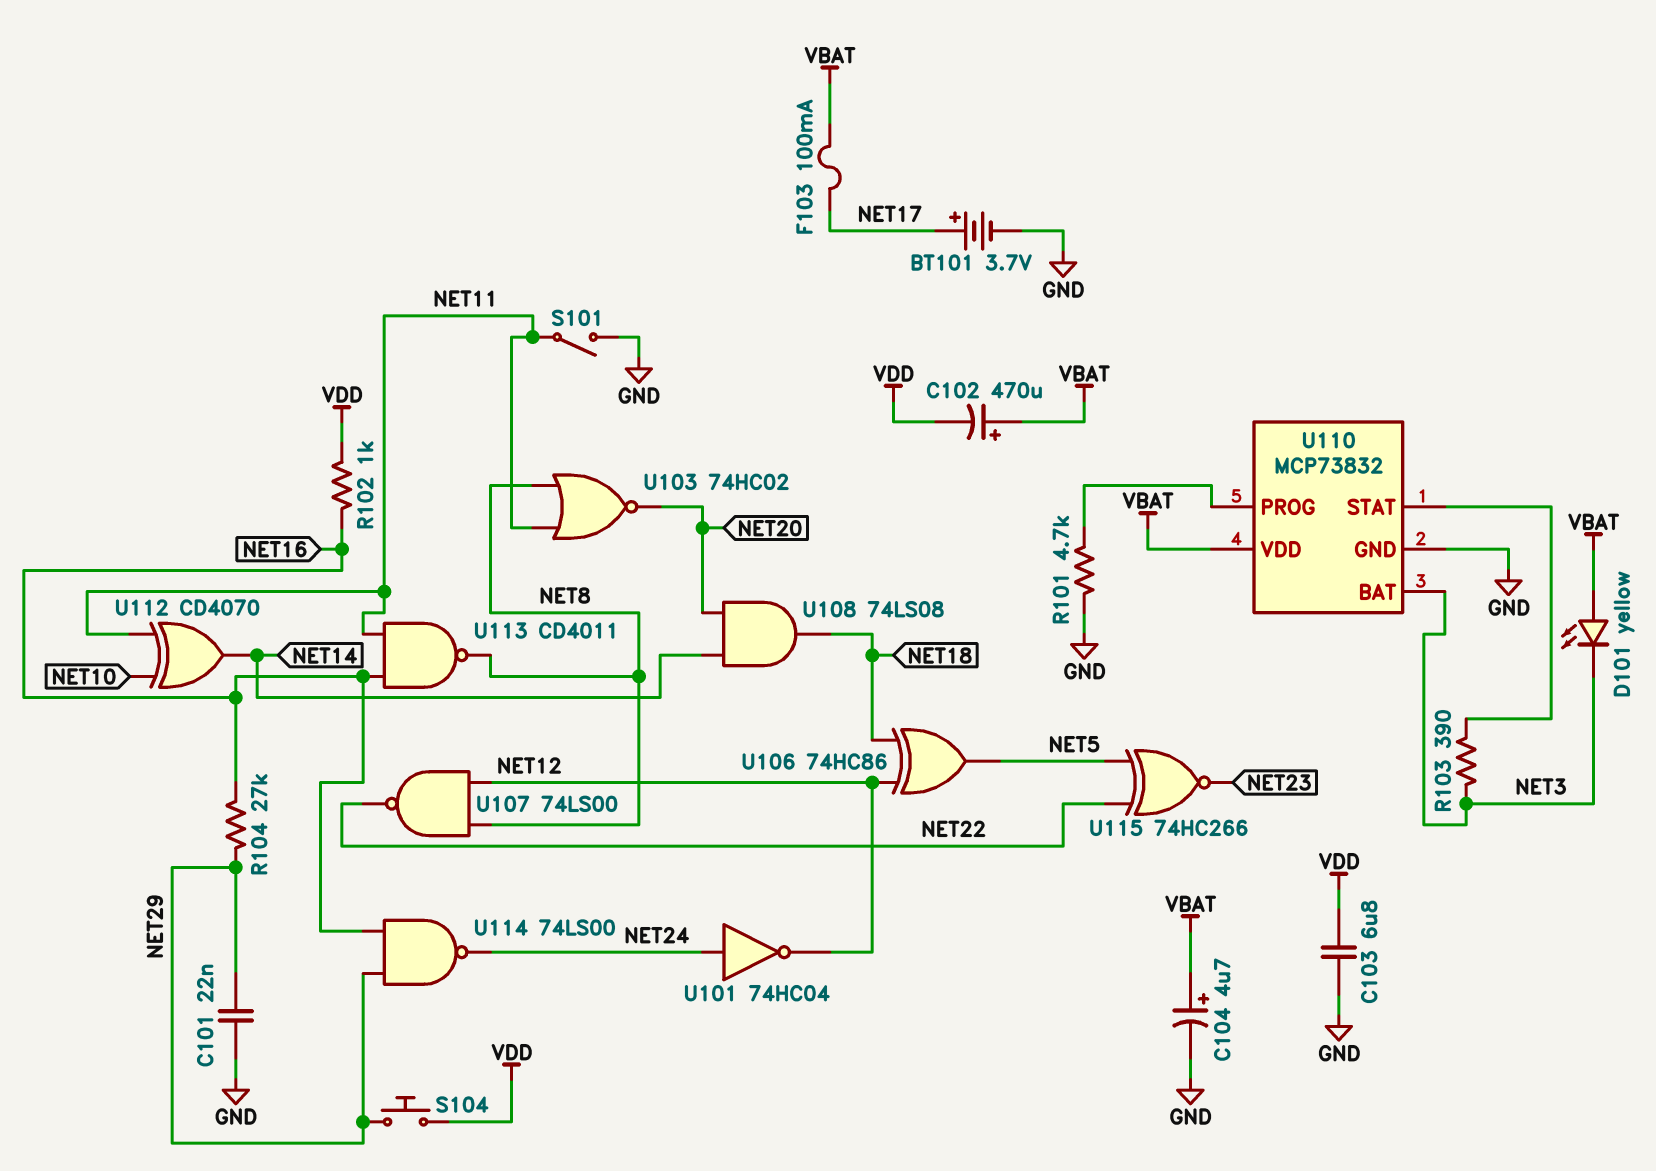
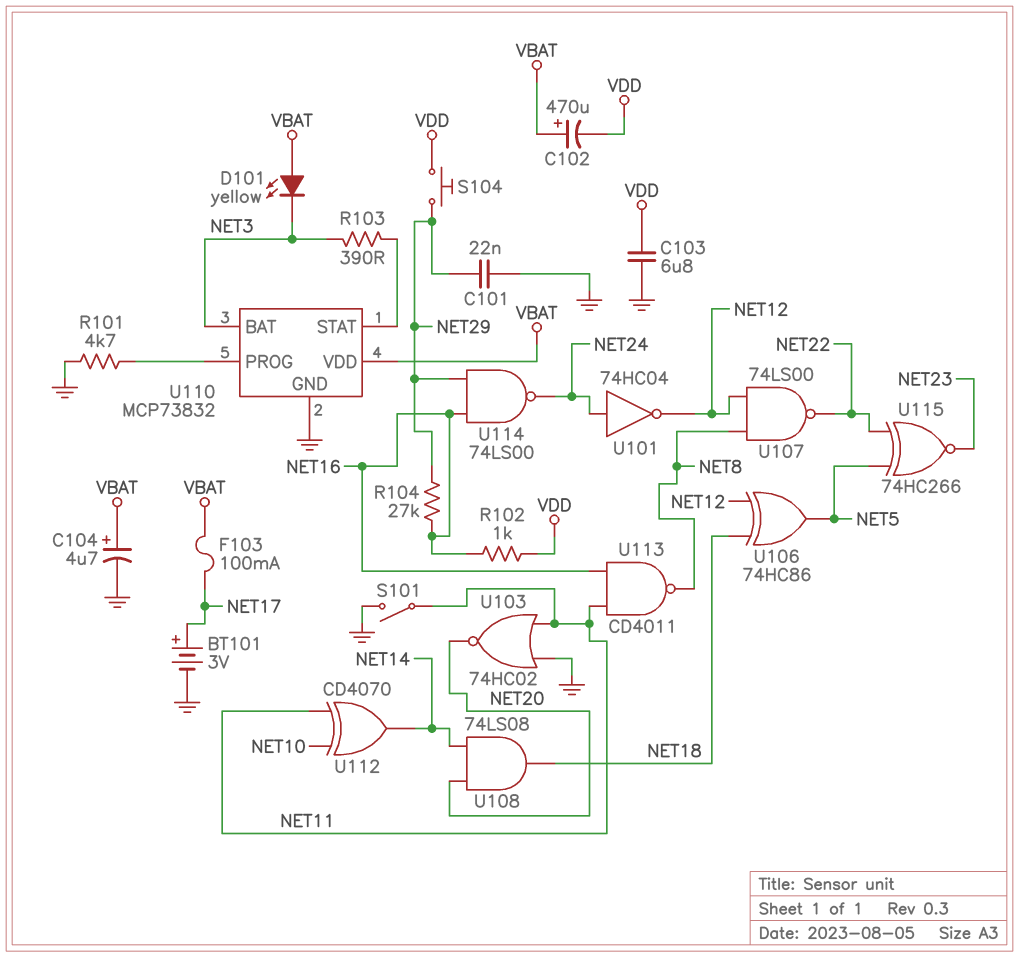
BT101: 3.7V (plus NET17, minus GND) -> 3V (plus NET17, minus GND)
U103: NOR 74HC02 (in NET8, in NET11, out NET20) -> NOR 74HC02 (in GND, in NET11, out NET20)

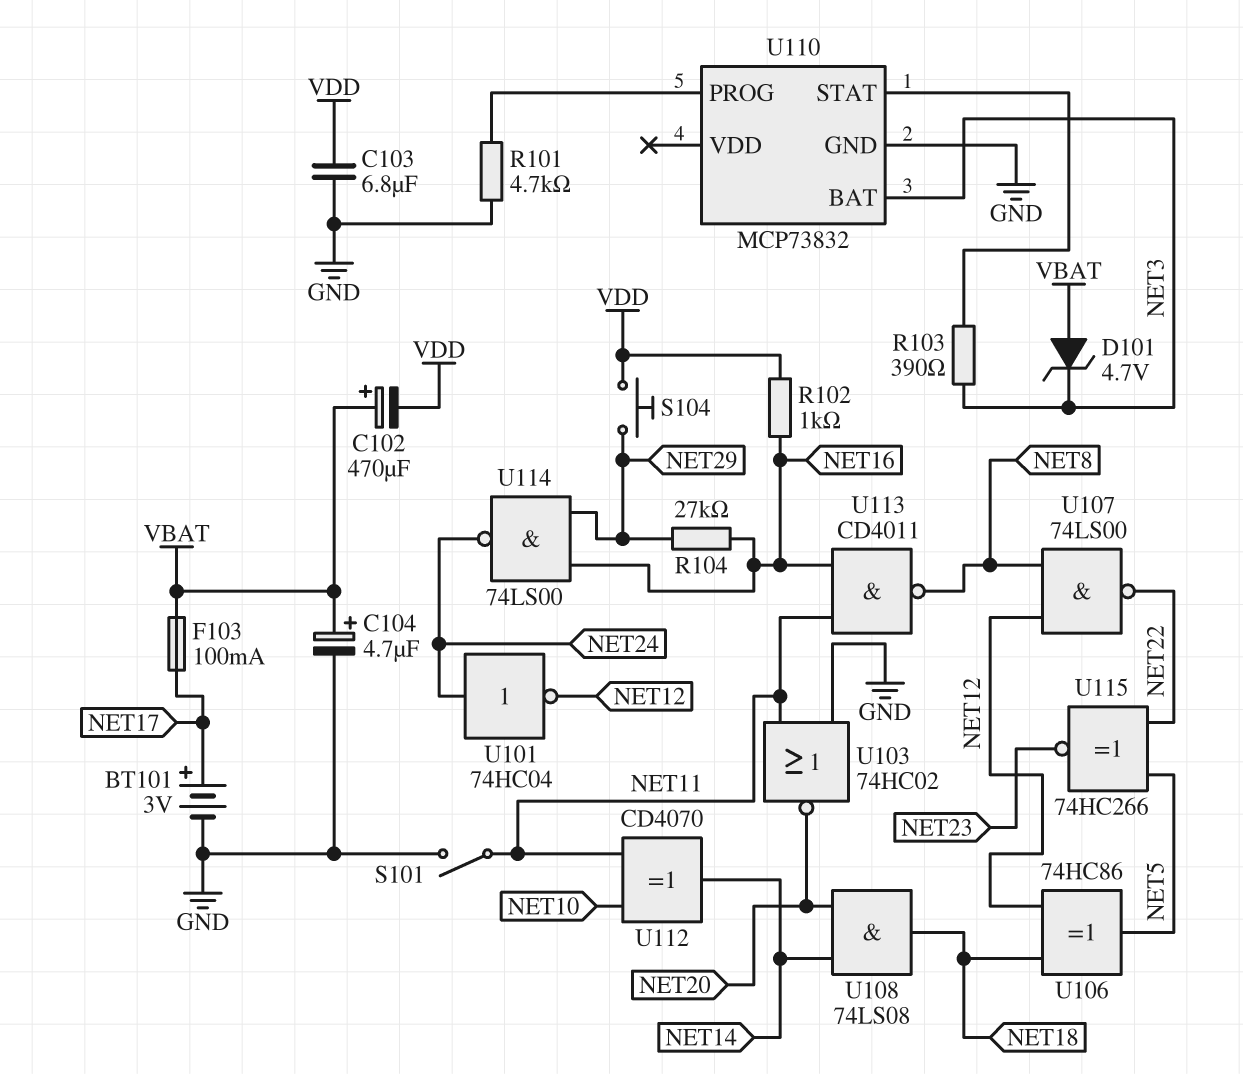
C101: 22nF (GND, NET29) -> none
D101: LED yellow (A VBAT, K NET3) -> zener 4.7V (A VBAT, K NET3)
U110 pin VDD: VBAT -> none

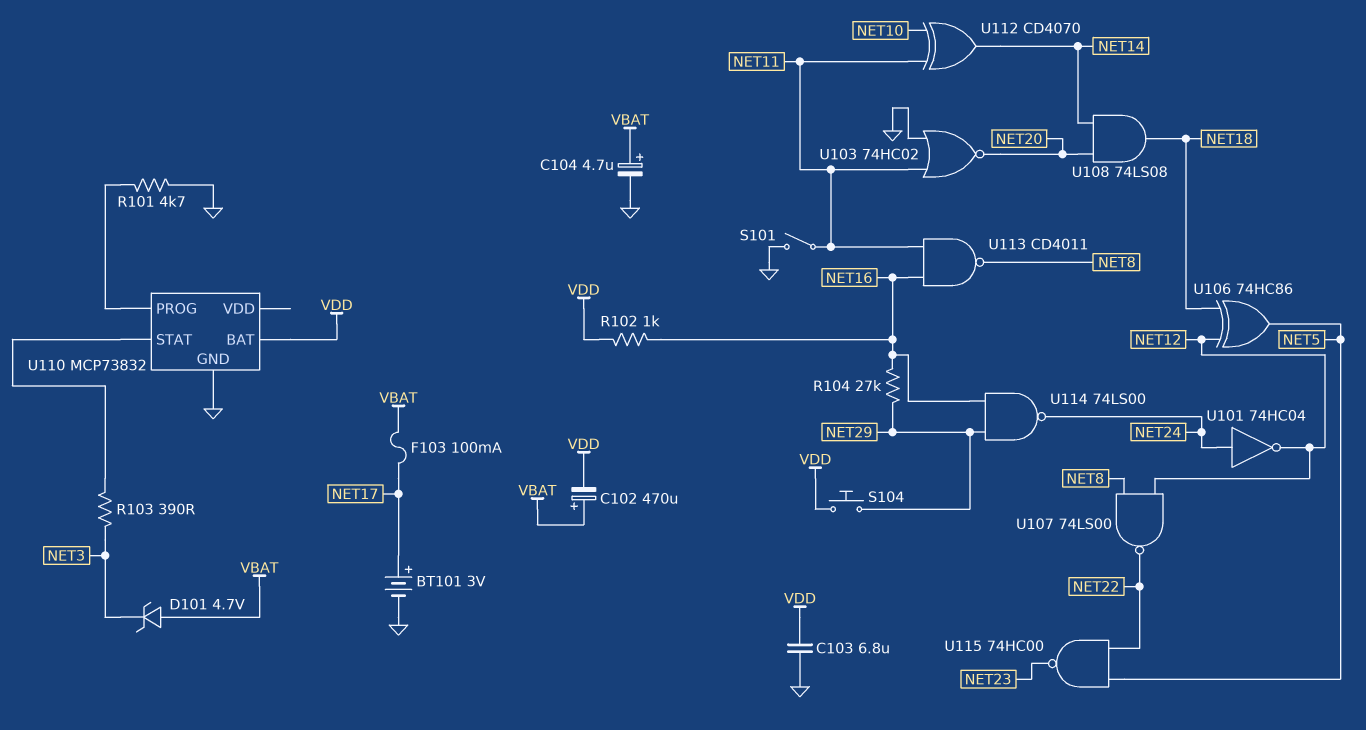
U110 pin BAT: NET3 -> VDD
U115: XNOR 74HC266 (in NET5, in NET22, out NET23) -> NAND 74HC00 (in NET5, in NET22, out NET23)

